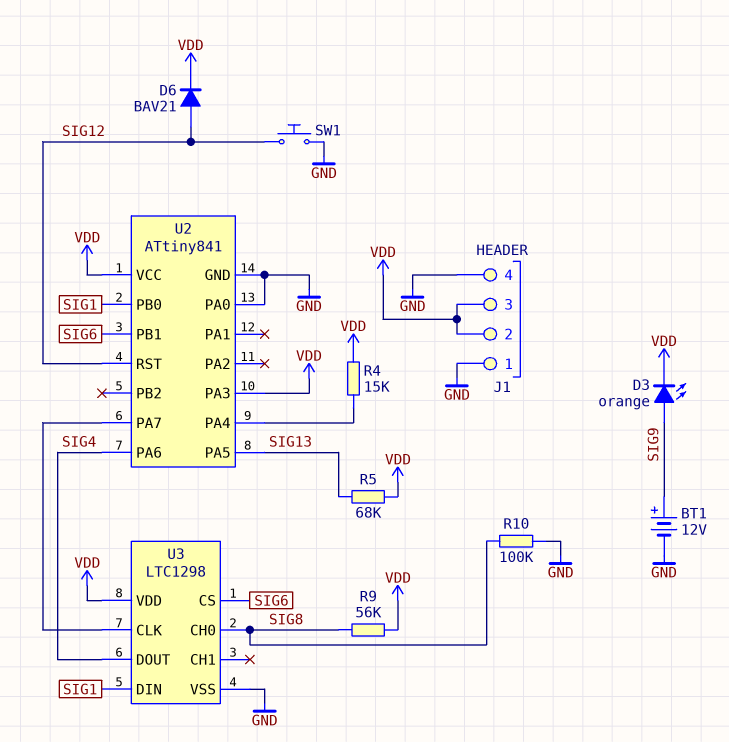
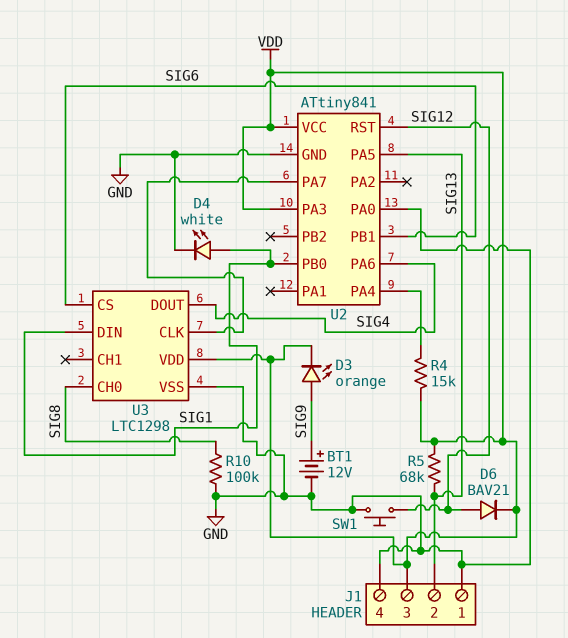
D4: none -> LED white (A SIG1, K GND)
J1 pin 2: VDD -> SIG13
R9: 56k (SIG8, VDD) -> none

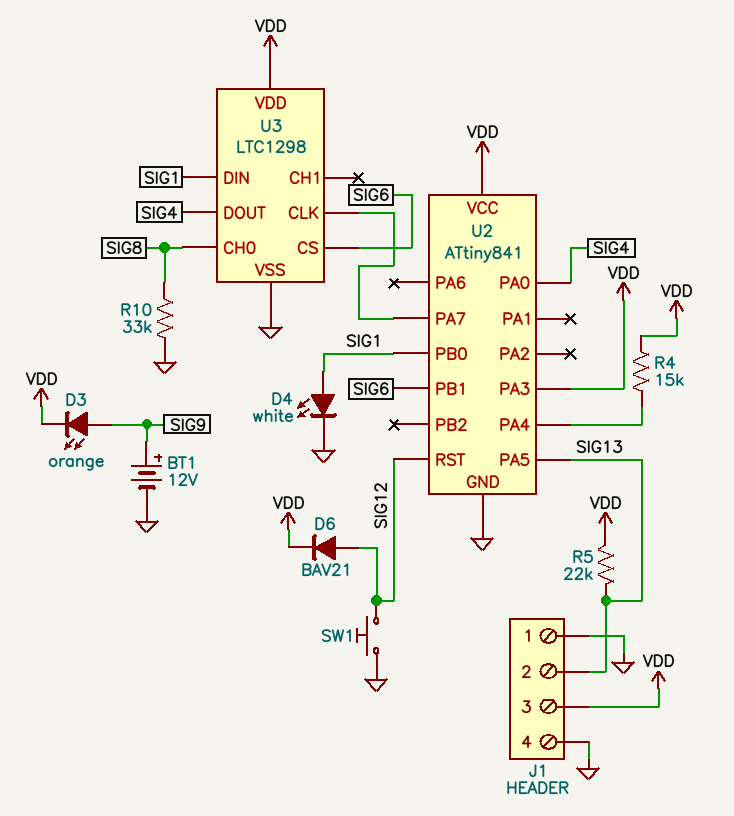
R5: 68k (SIG13, VDD) -> 22k (SIG13, VDD)
R10: 100k (GND, SIG8) -> 33k (GND, SIG8)
U2 pin PA0: GND -> SIG4
U2 pin PA6: SIG4 -> none

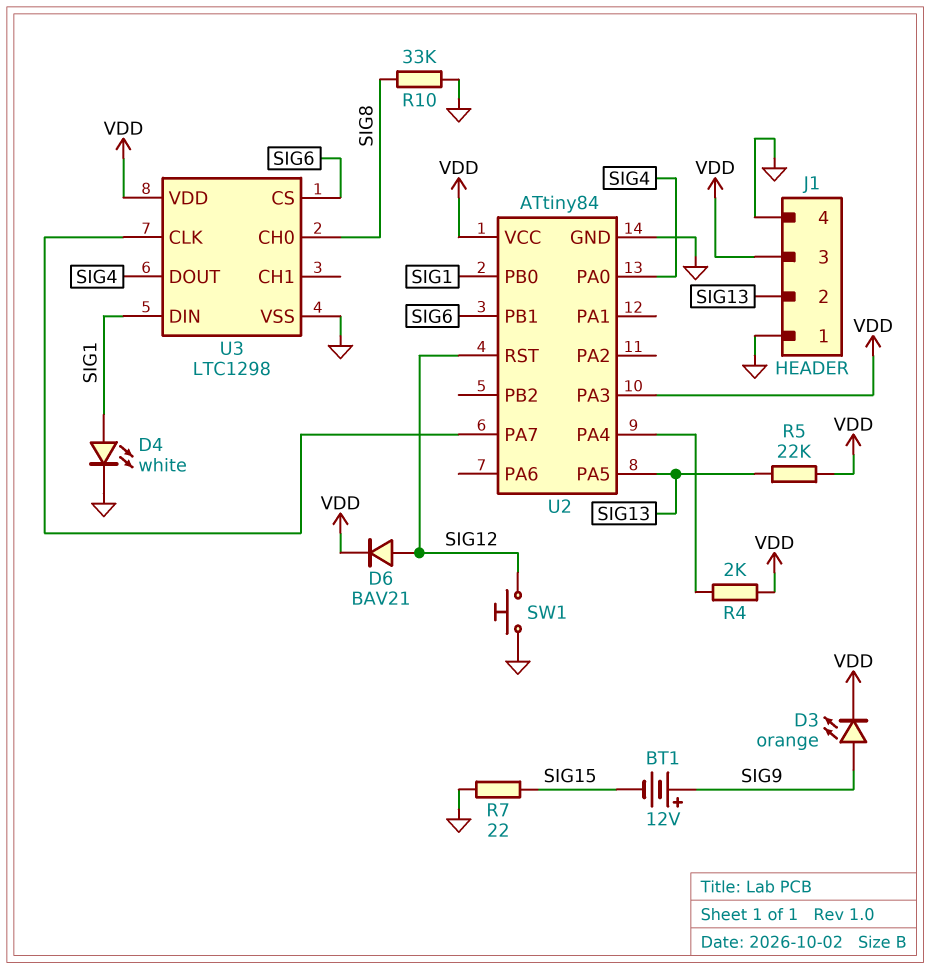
BT1: 12V (plus SIG9, minus GND) -> 12V (plus SIG9, minus SIG15)
R4: 15k (U2/PA4, VDD) -> 2k (U2/PA4, VDD)
R7: none -> 22 (GND, SIG15)
U2: ATtiny841 -> ATtiny84

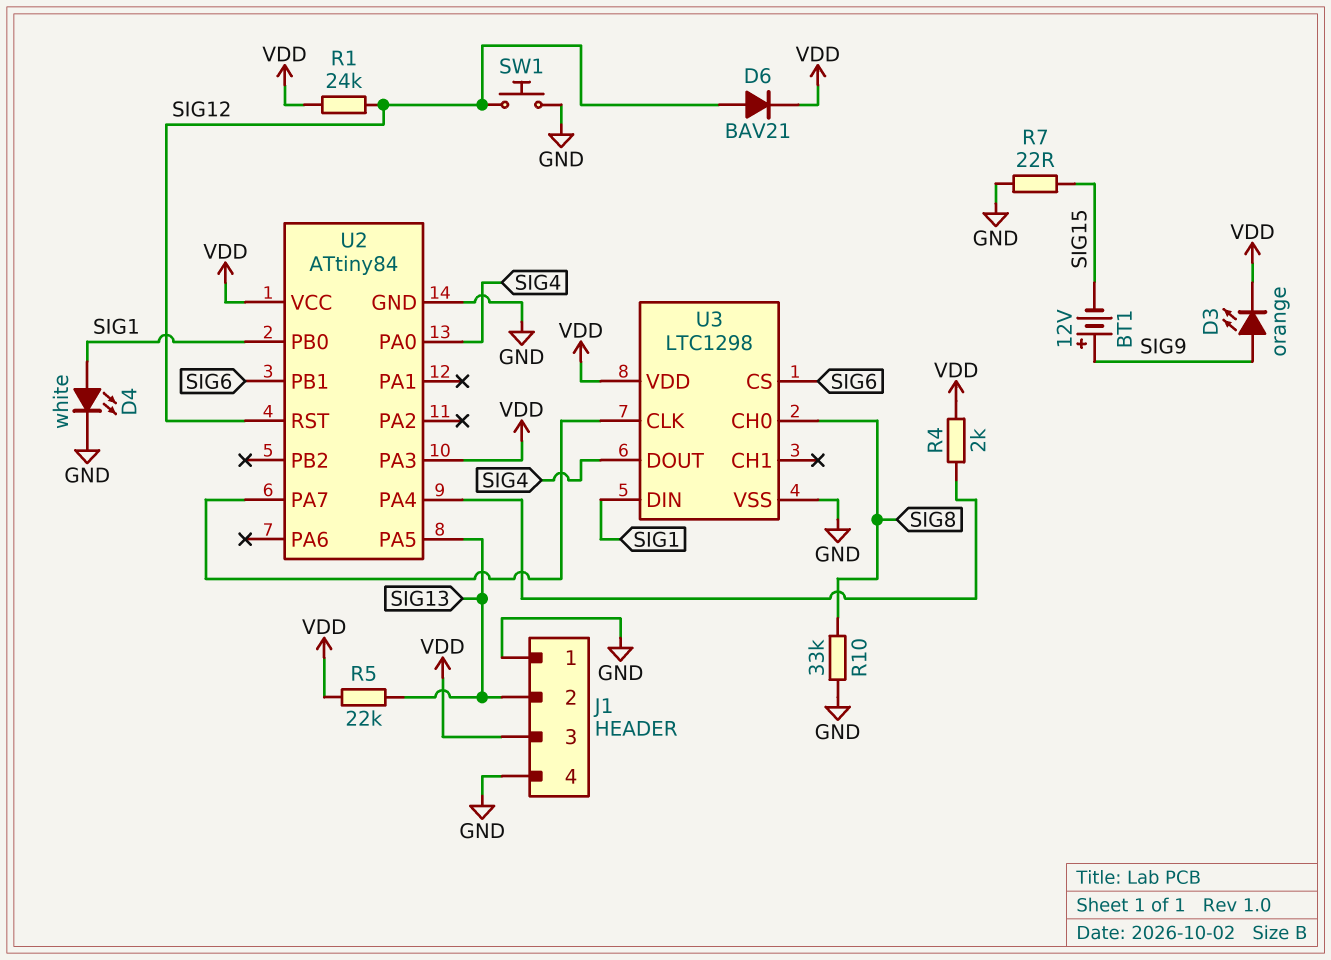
R1: none -> 24k (SIG12, VDD)

